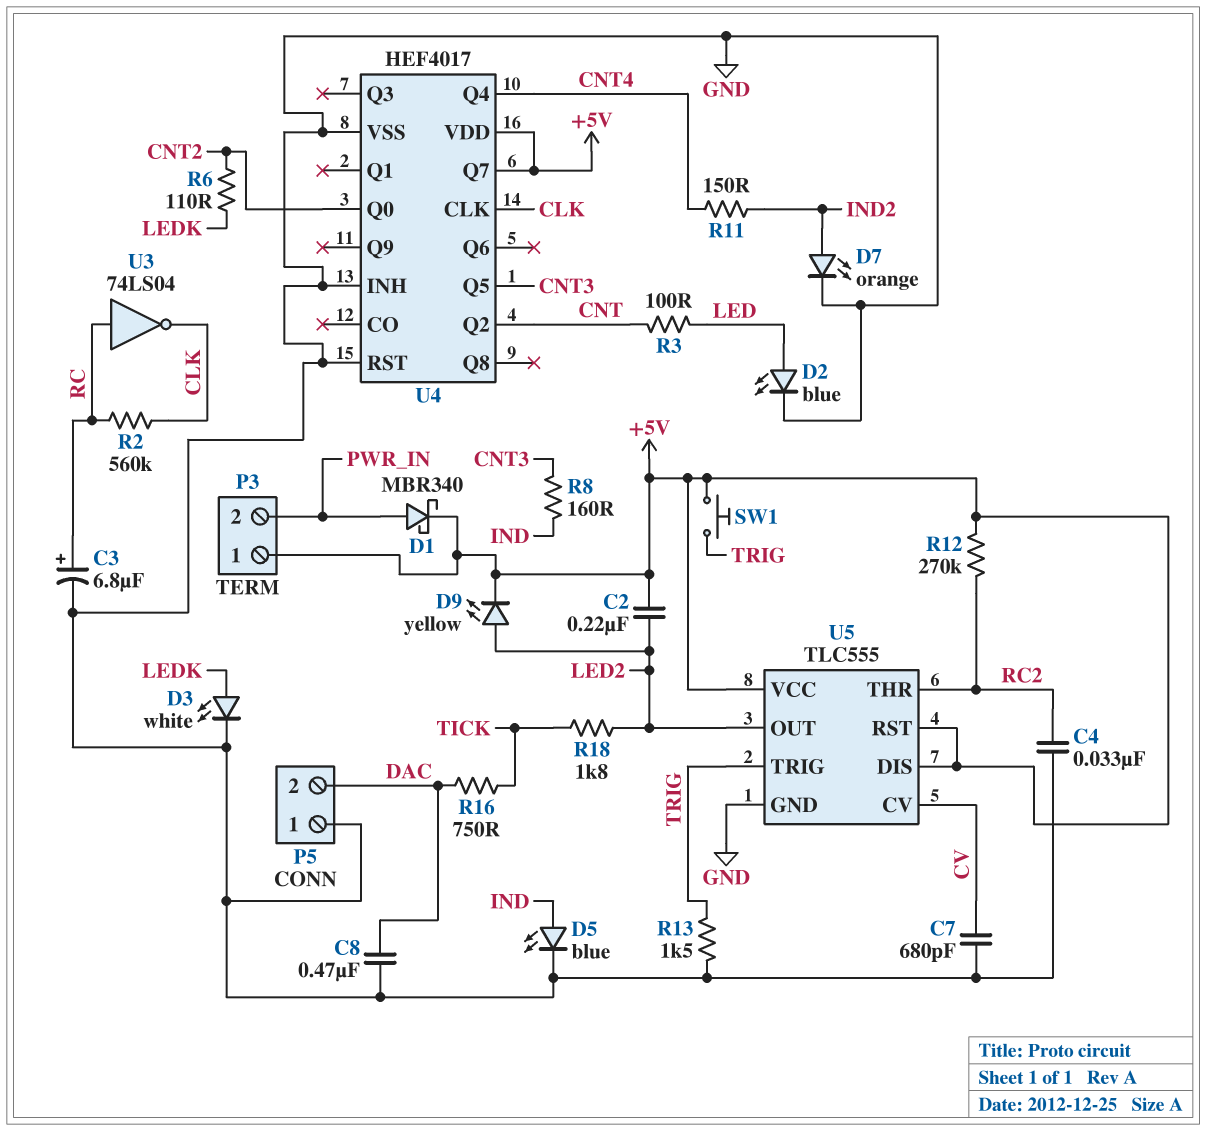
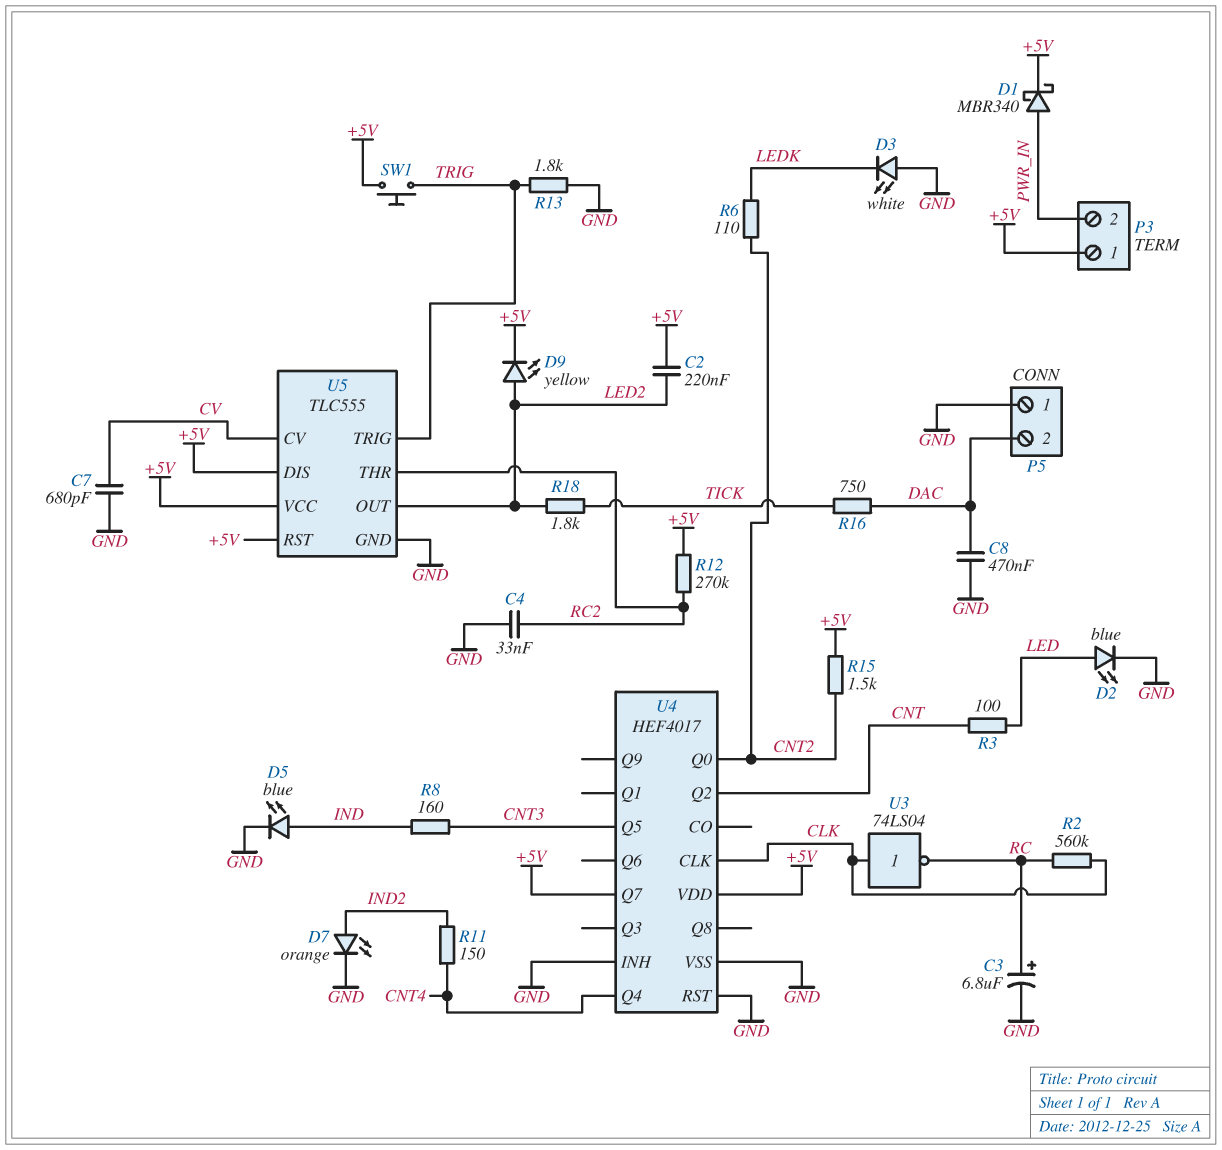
D3: LED white (A LEDK, K GND) -> LED white (A GND, K LEDK)
R13: 1.5k (GND, TRIG) -> 1.8k (GND, TRIG)
R15: none -> 1.5k (+5V, CNT2)
U3: NOT 74LS04 (in RC, out CLK) -> NOT 74LS04 (in CLK, out RC)

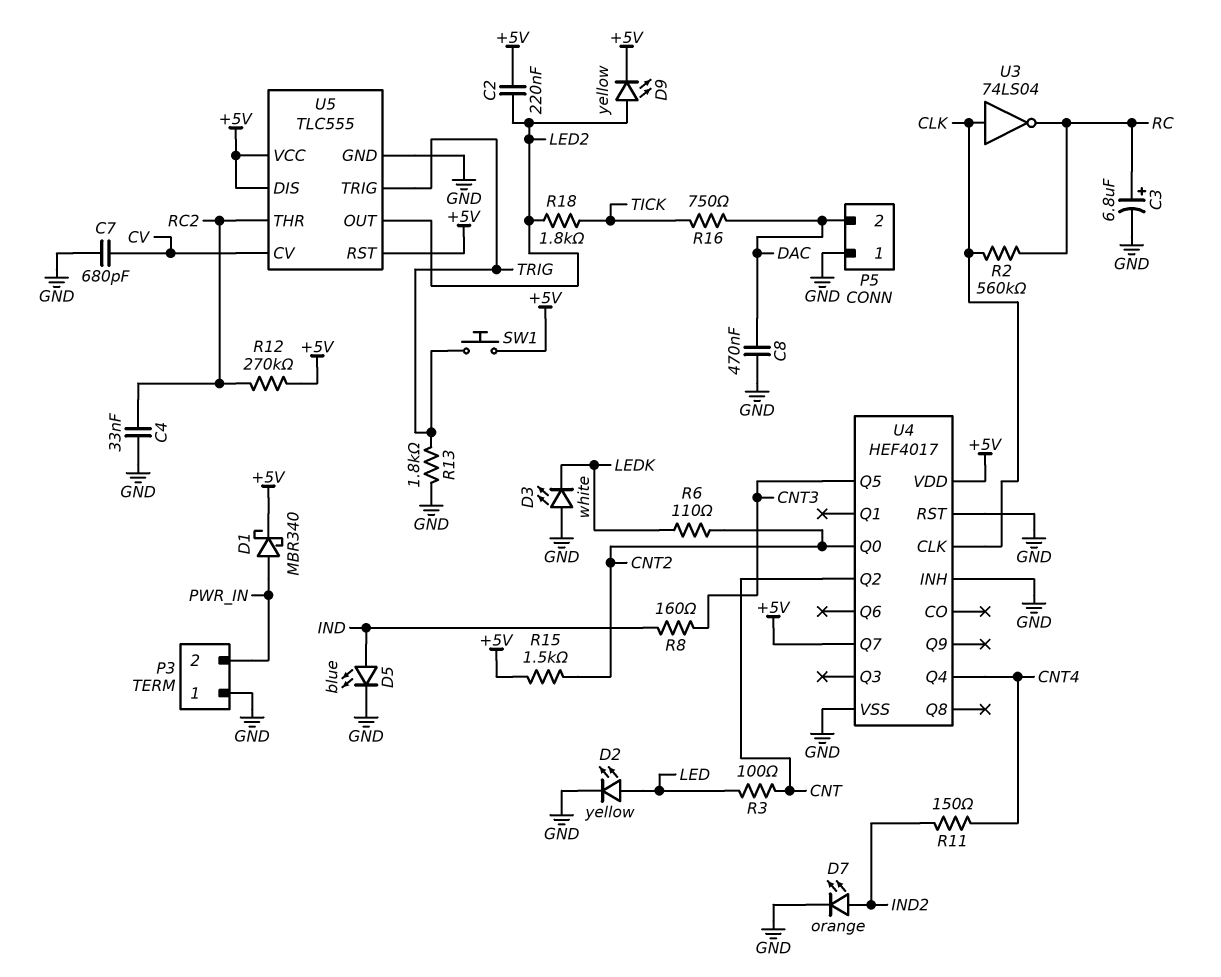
D2: LED blue (A LED, K GND) -> LED yellow (A LED, K GND)
P3 pin 1: +5V -> GND

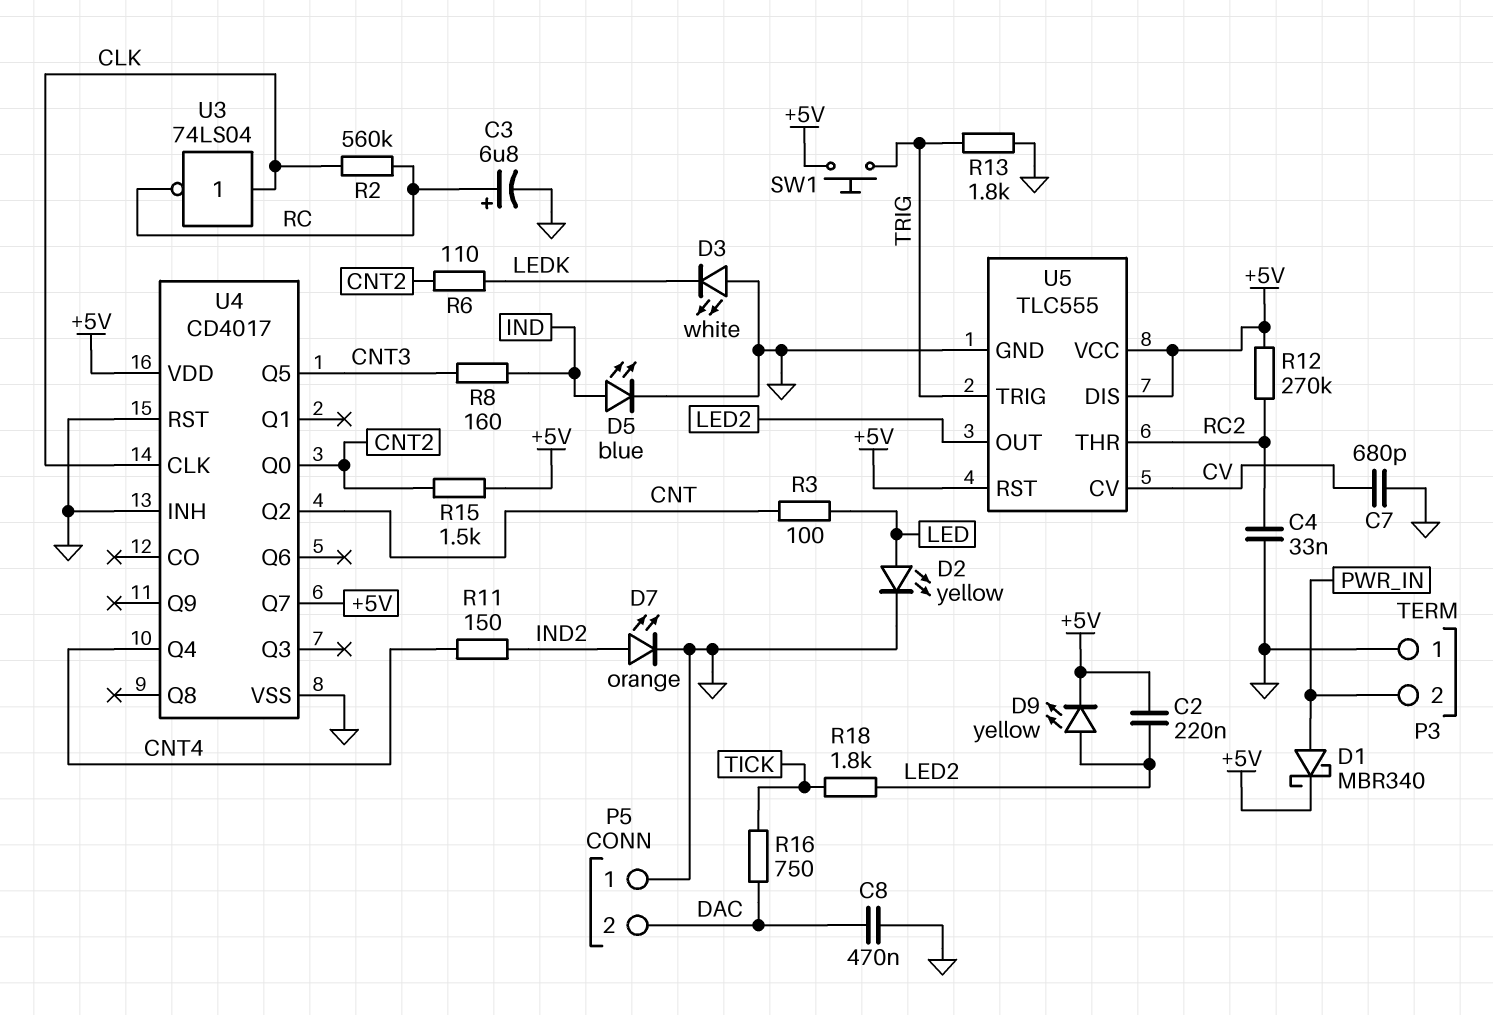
U4: HEF4017 -> CD4017

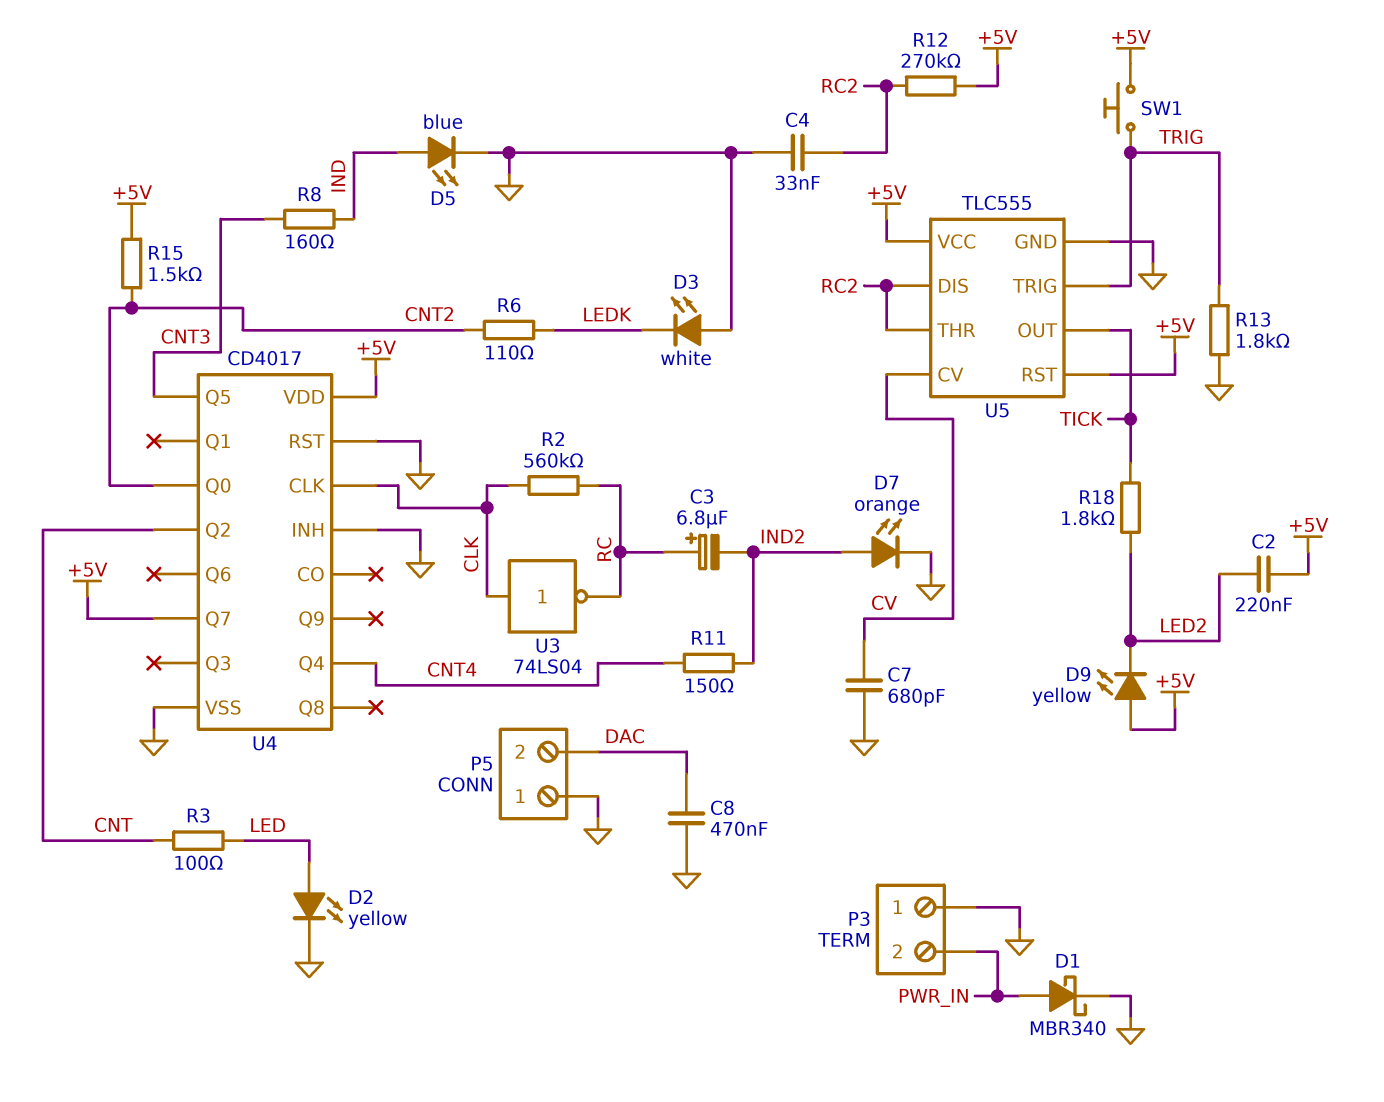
C3: 6.8uF (plus RC, minus GND) -> 6.8uF (plus RC, minus IND2)
D1: schottky MBR340 (A PWR_IN, K +5V) -> schottky MBR340 (A PWR_IN, K GND)
D9: LED yellow (A LED2, K +5V) -> LED yellow (A +5V, K LED2)
R16: 750 (DAC, TICK) -> none
U5 pin DIS: +5V -> RC2
U5 pin OUT: LED2 -> TICK

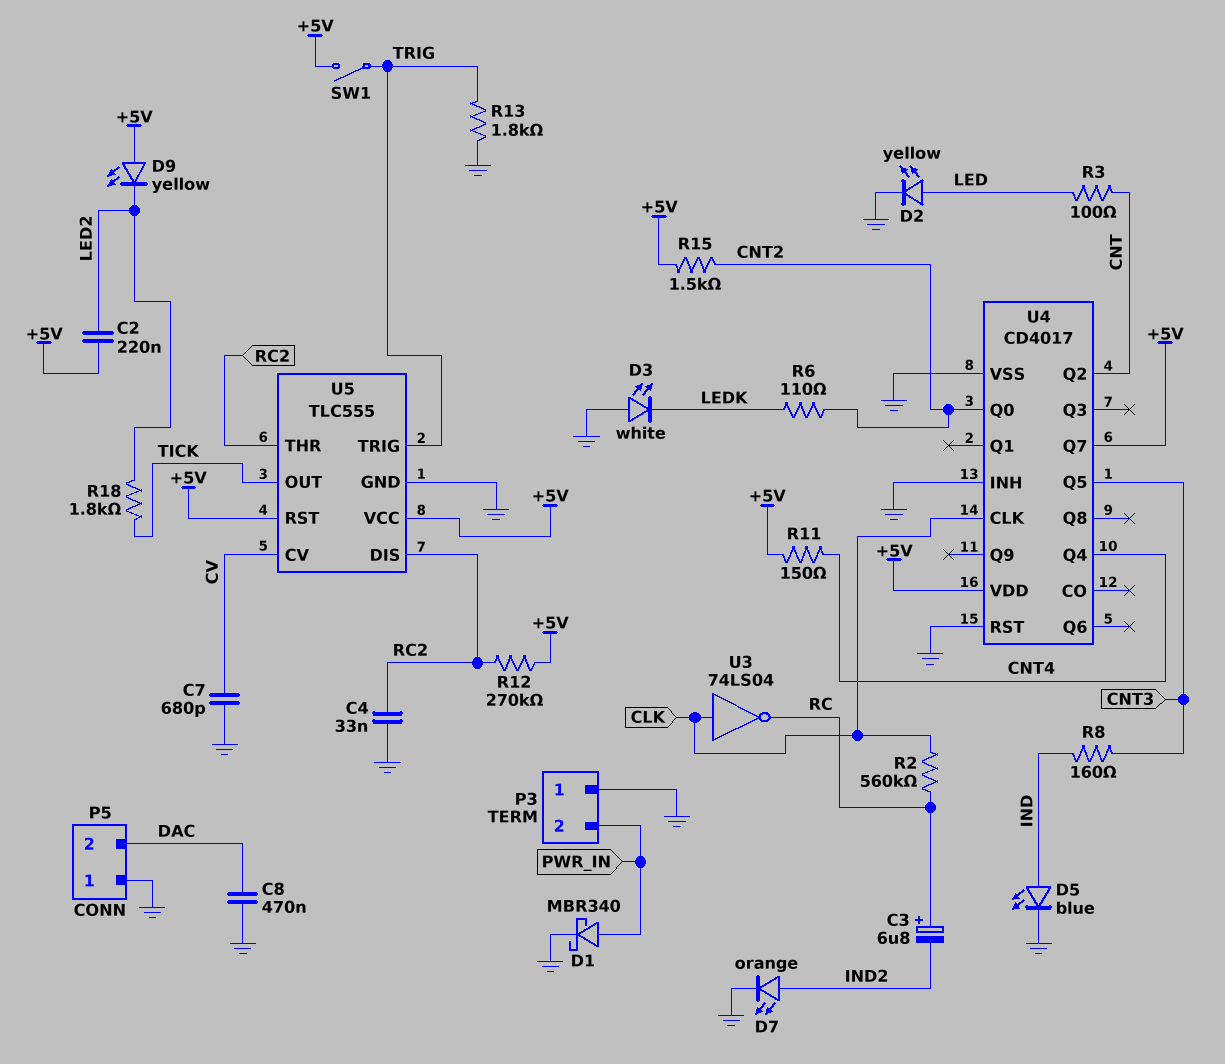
R11: 150 (CNT4, IND2) -> 150 (+5V, CNT4)
SW1: button (+5V, TRIG) -> switch (+5V, TRIG)

